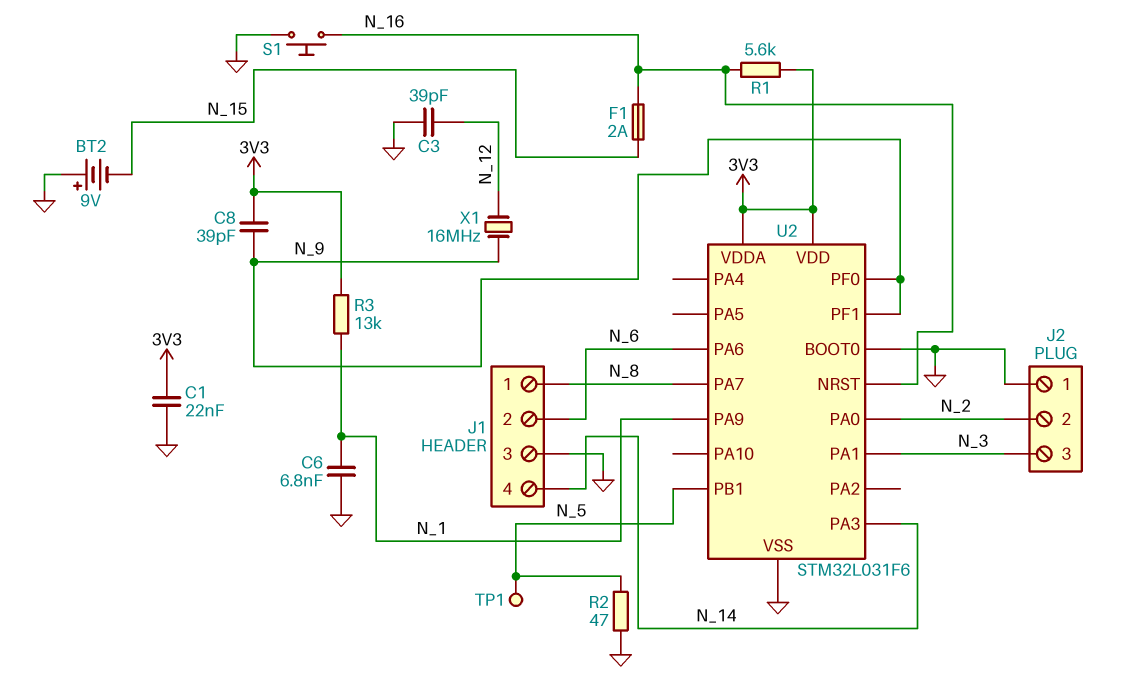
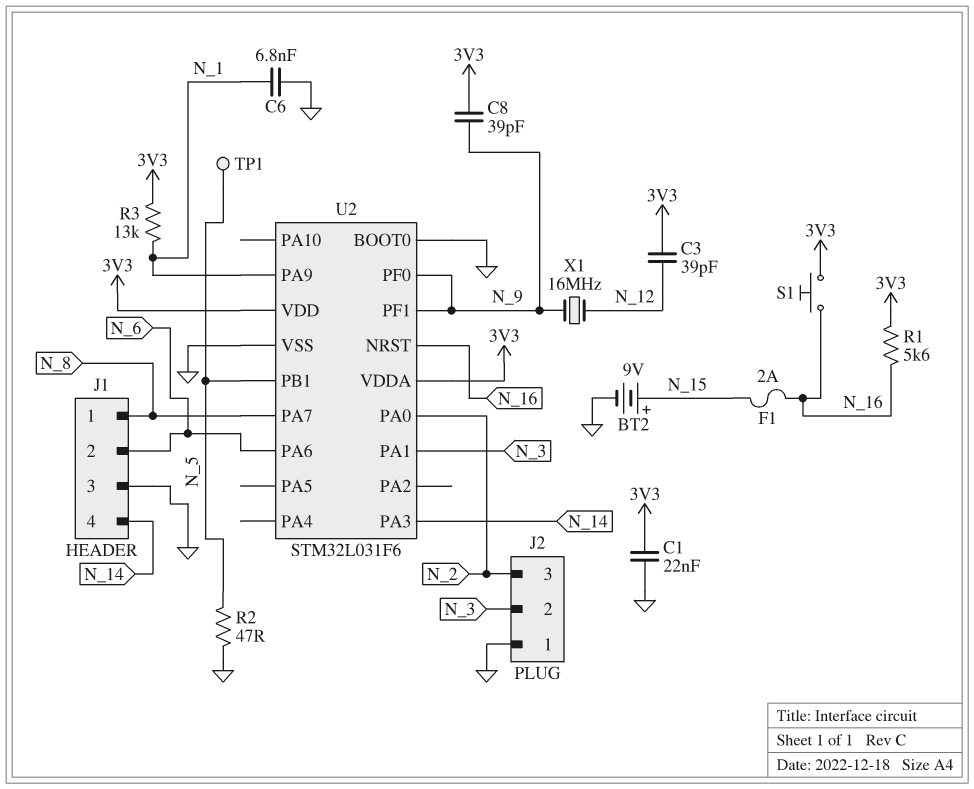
BT2: 9V (plus GND, minus N_15) -> 9V (plus N_15, minus GND)
C3: 39pF (GND, N_12) -> 39pF (3V3, N_12)
J2 pin 2: N_2 -> N_3
J2 pin 3: N_3 -> N_2
S1: button (GND, N_16) -> button (3V3, N_16)

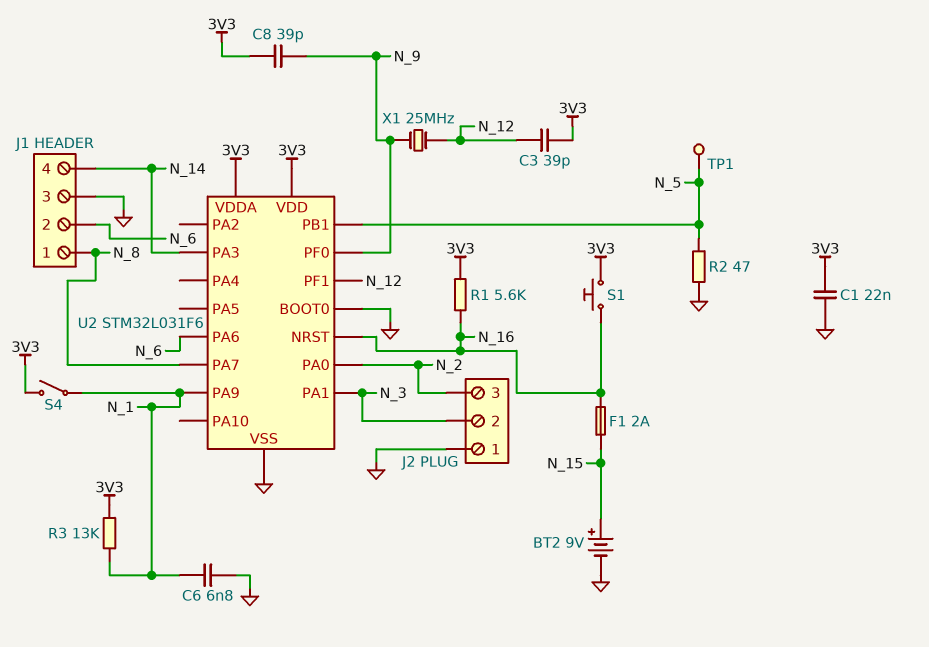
S4: none -> switch (3V3, N_1)
U2 pin PF1: N_9 -> N_12
X1: 16MHz (N_9, N_12) -> 25MHz (N_9, N_12)

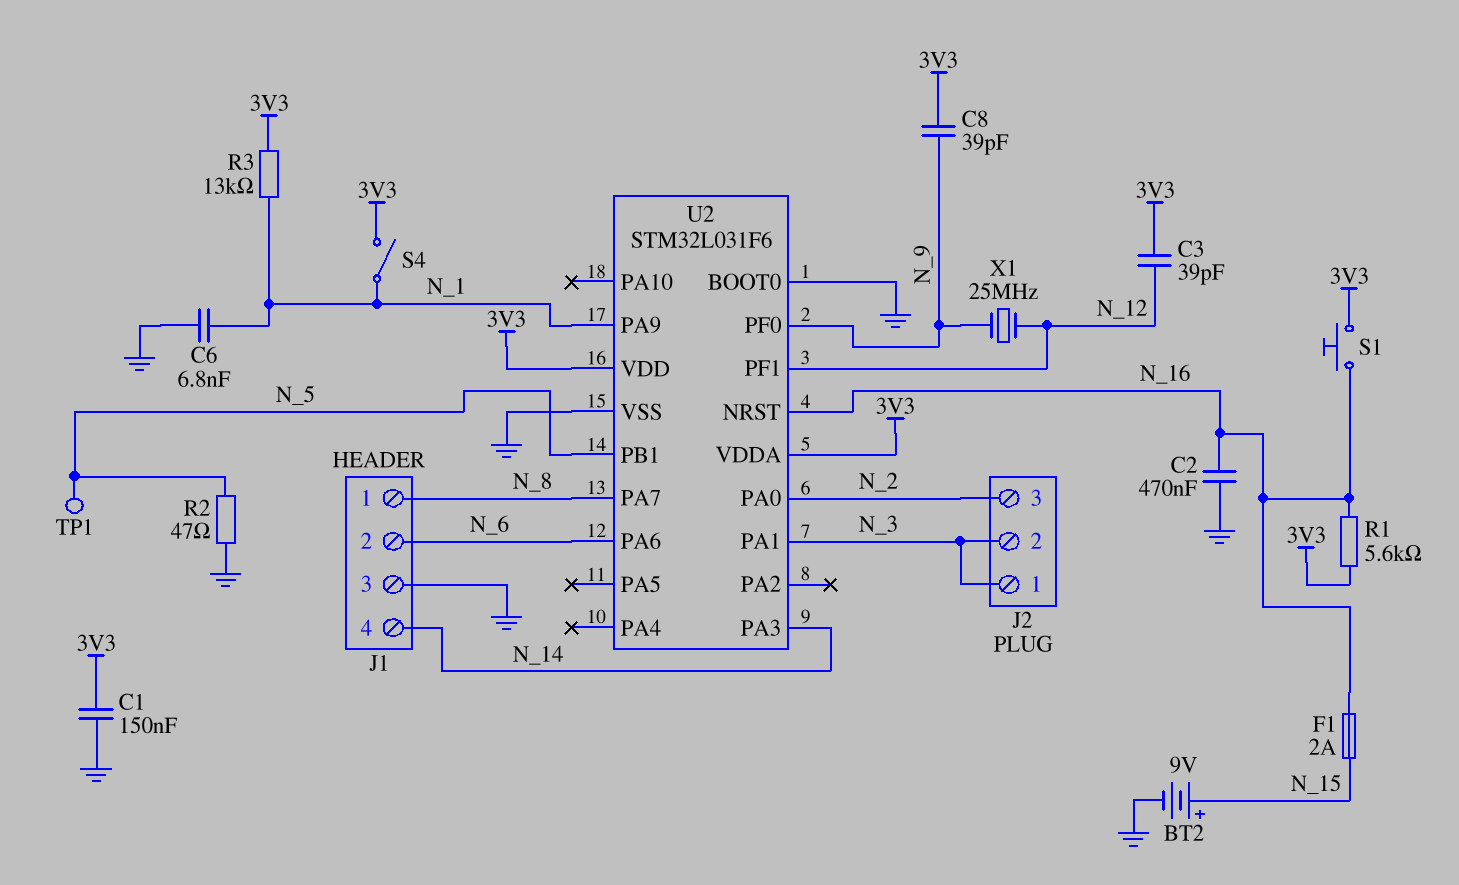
C1: 22nF (3V3, GND) -> 150nF (3V3, GND)
C2: none -> 470nF (GND, N_16)
J2 pin 1: GND -> N_3

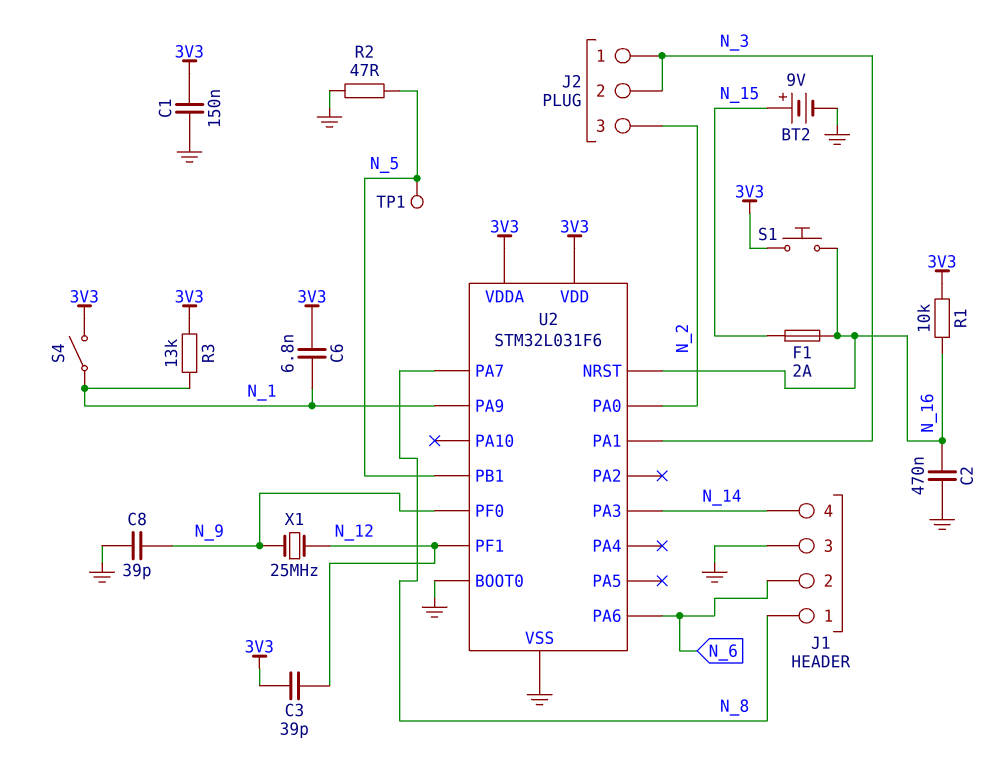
C6: 6.8nF (GND, N_1) -> 6.8nF (3V3, N_1)
C8: 39pF (3V3, N_9) -> 39pF (GND, N_9)
R1: 5.6k (3V3, N_16) -> 10k (3V3, N_16)

